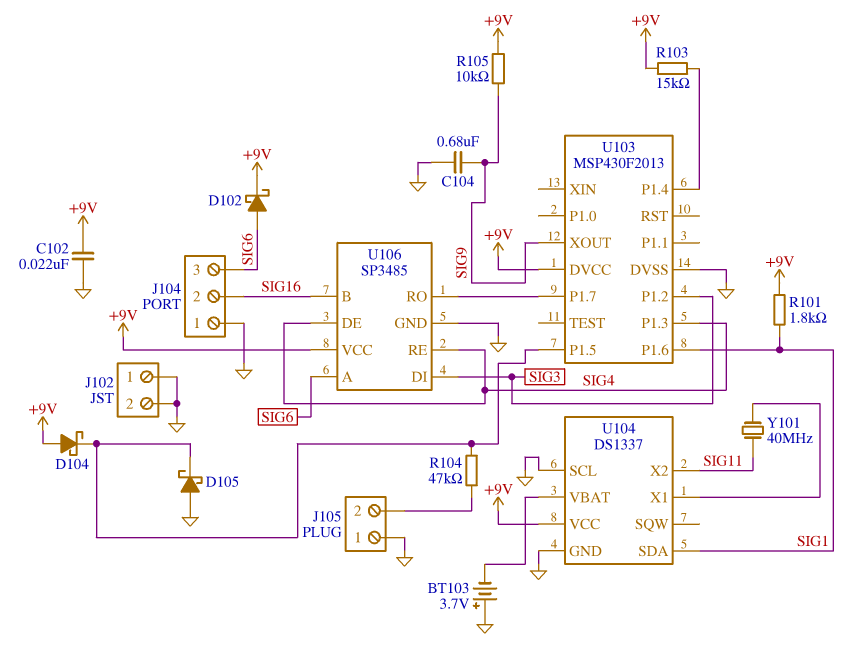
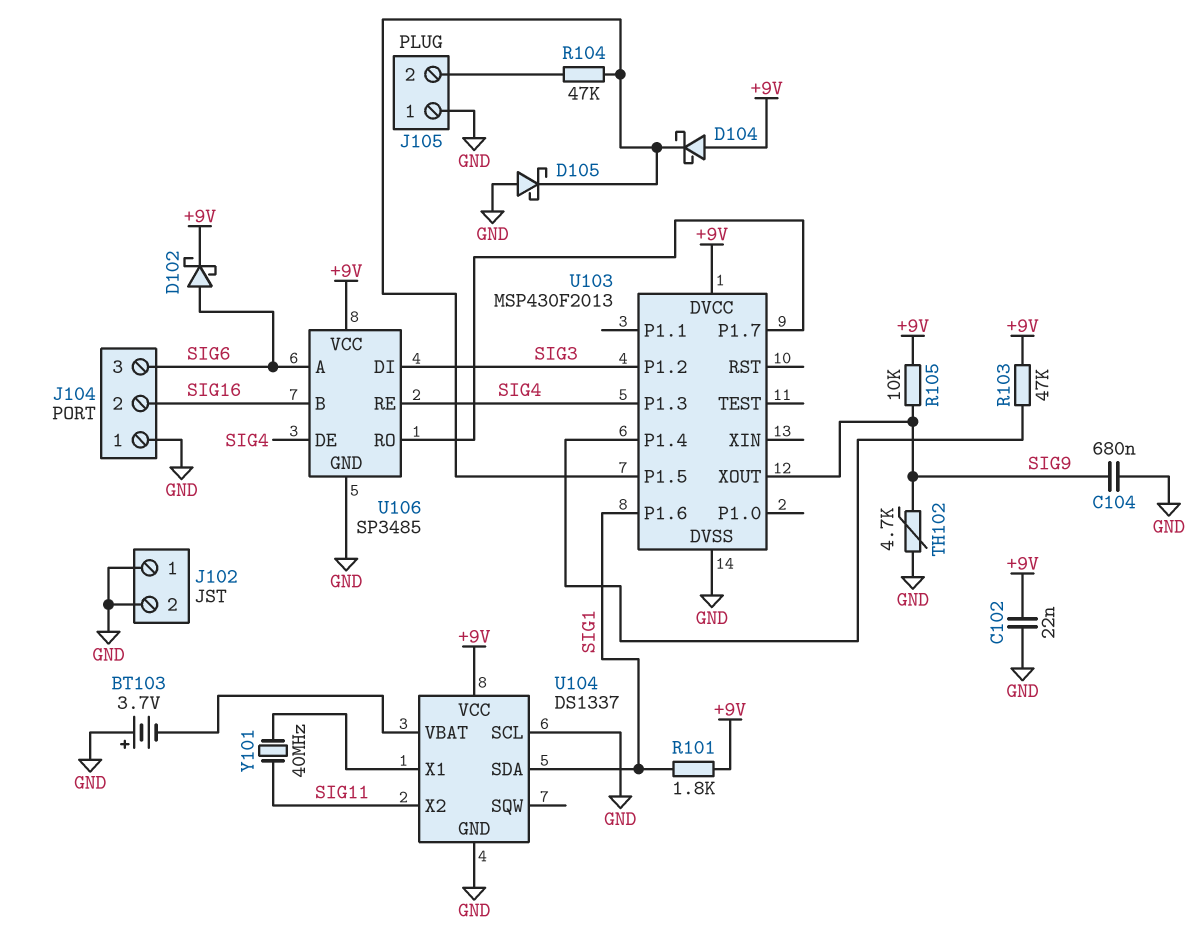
R103: 15k (+9V, U103/P1.4) -> 47k (+9V, U103/P1.4)
TH102: none -> 4.7k (GND, SIG9)

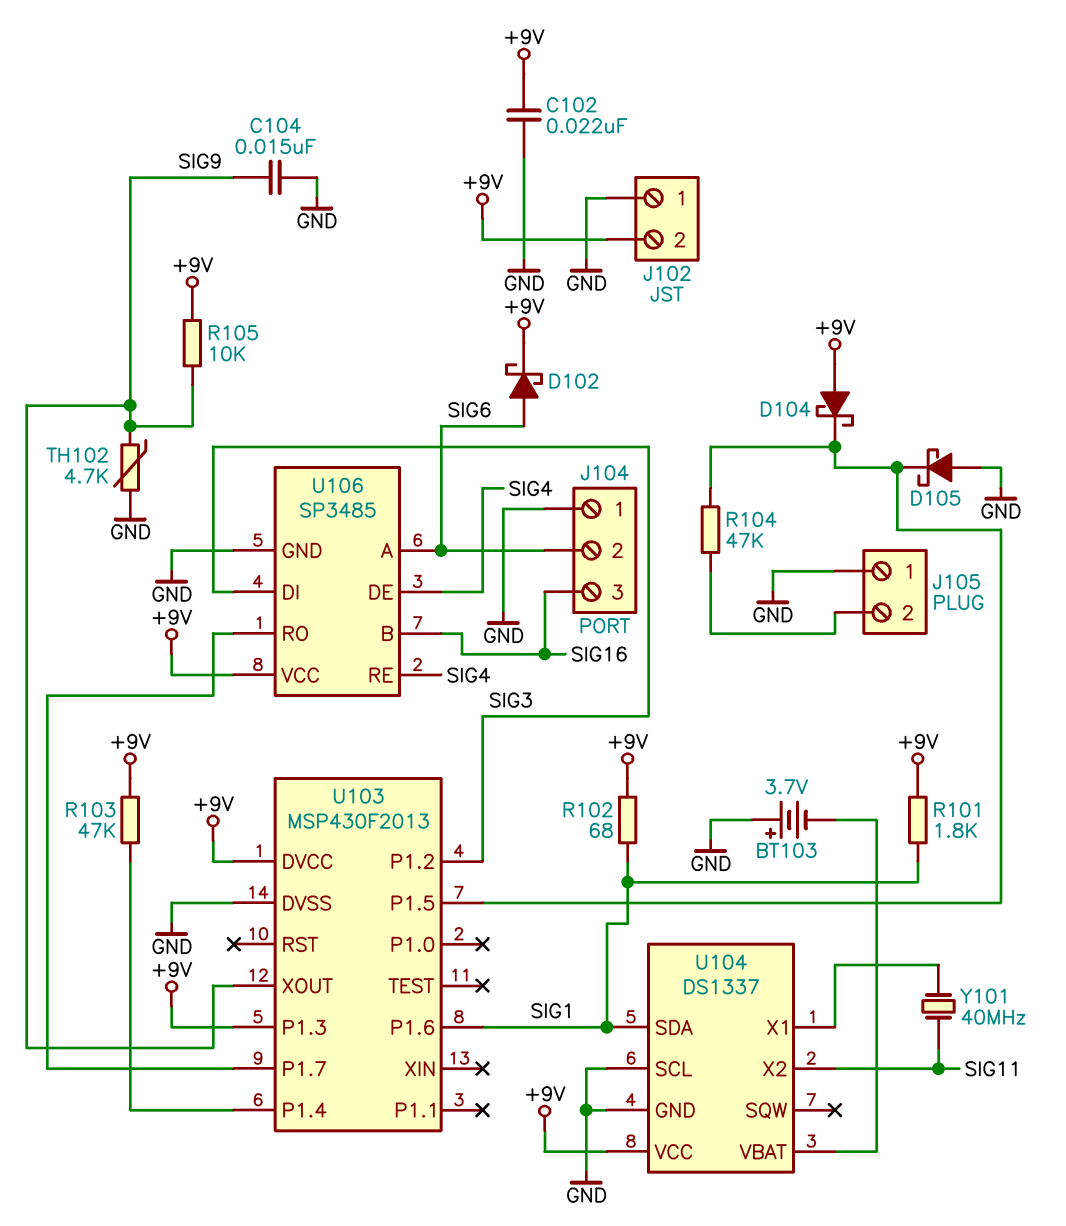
C104: 680nF (GND, SIG9) -> 15nF (GND, SIG9)
J102 pin 2: GND -> +9V
J104 pin 2: SIG16 -> SIG6
J104 pin 3: SIG6 -> SIG16
R102: none -> 68 (+9V, SIG1)
U103 pin P1.3: SIG4 -> +9V

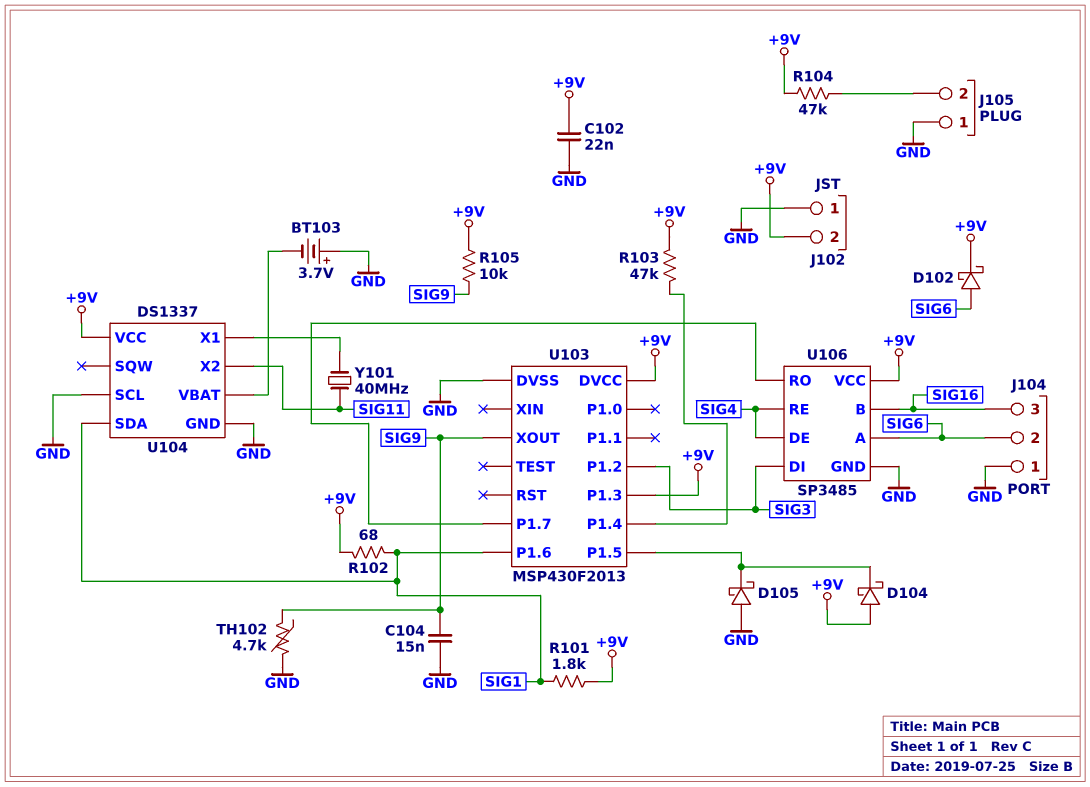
R104: 47k (J105/2, U103/P1.5) -> 47k (+9V, J105/2)

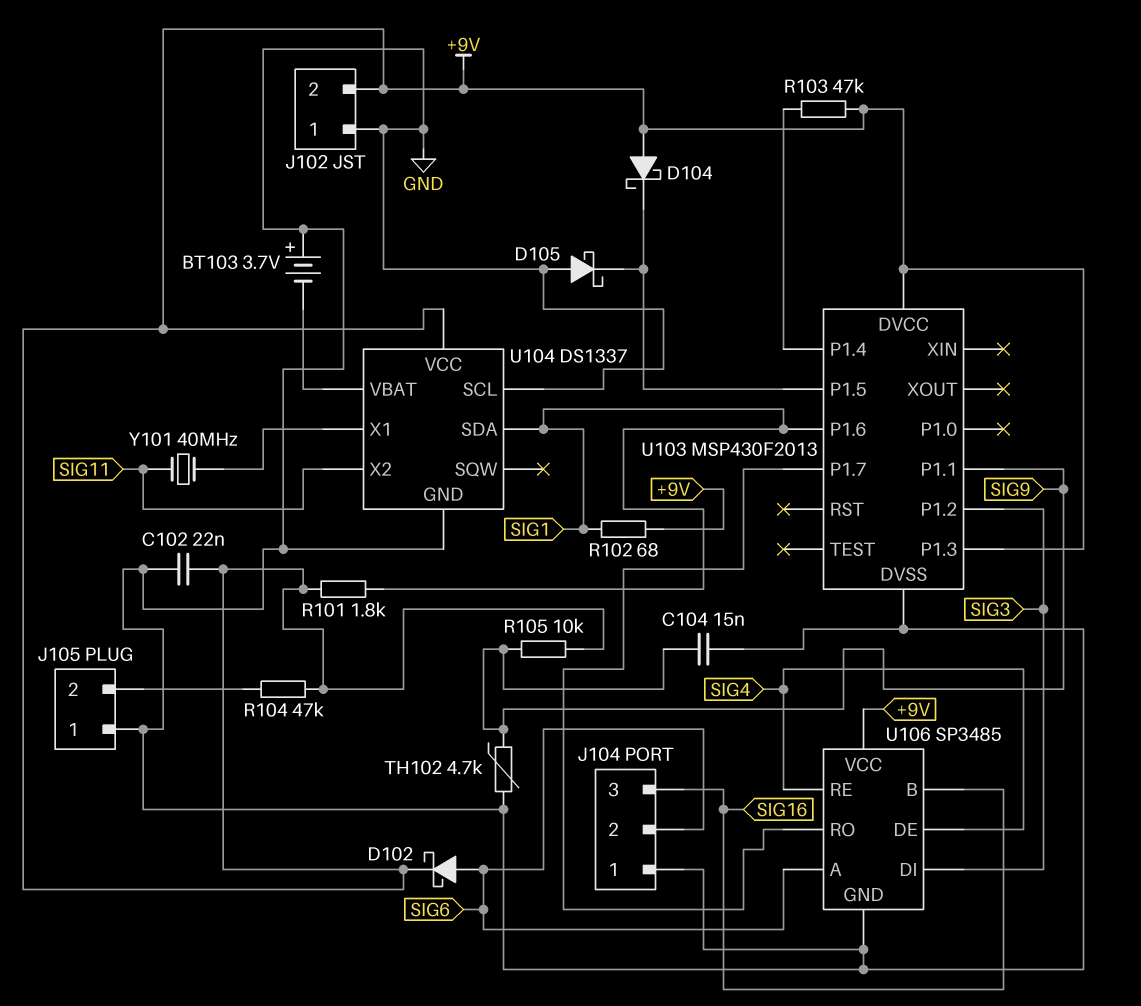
U103 pin P1.1: none -> SIG9
U103 pin XOUT: SIG9 -> none

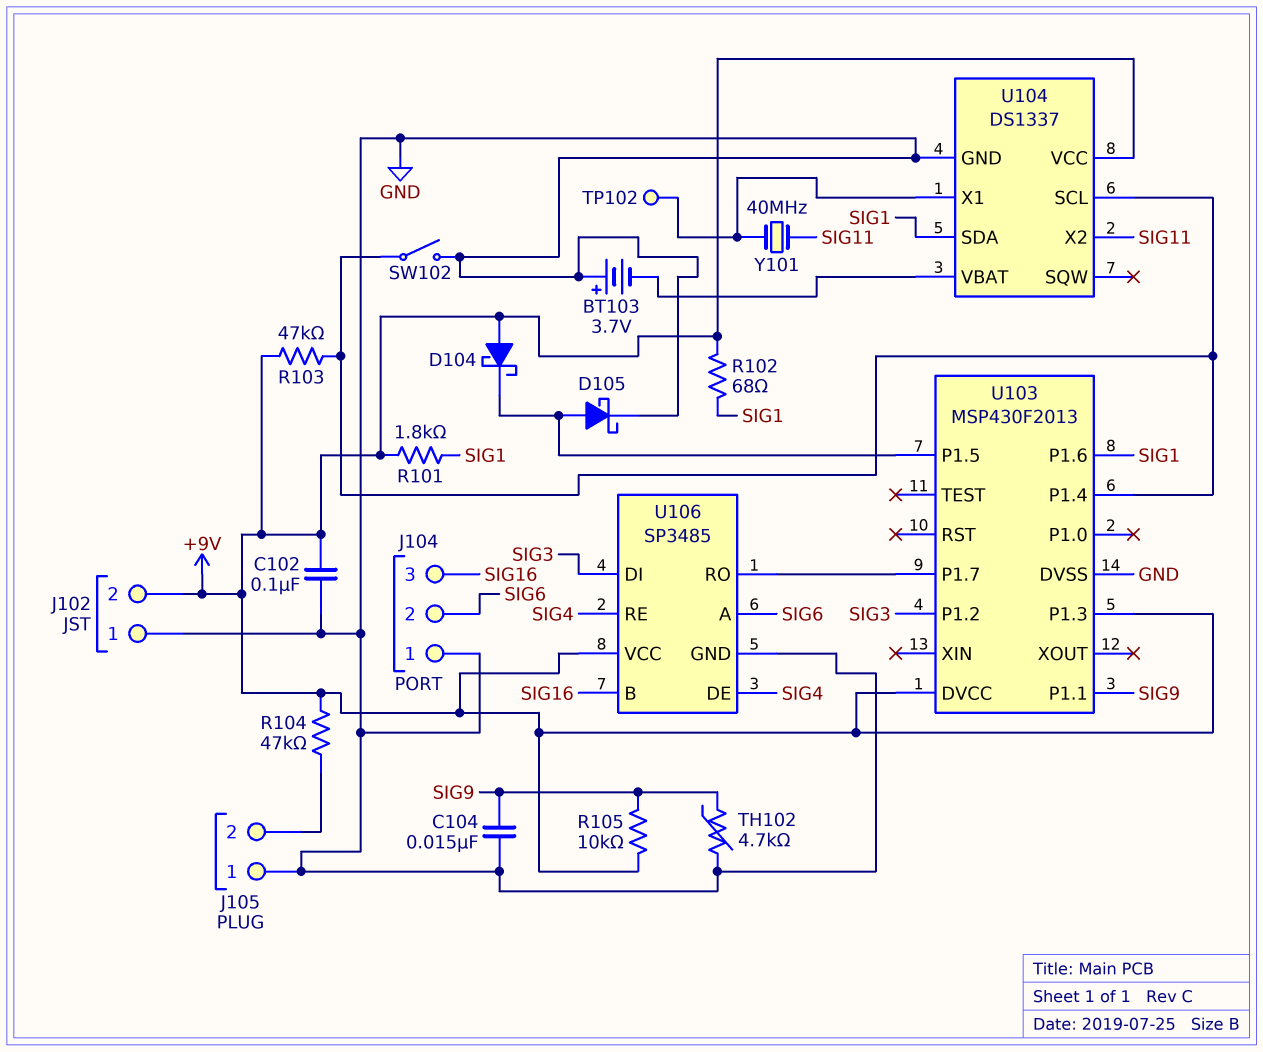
C102: 22nF (+9V, GND) -> 100nF (+9V, GND)
D102: schottky (A SIG6, K +9V) -> none
D105: schottky (A GND, K U103/P1.5) -> schottky (A U103/P1.5, K GND)
SW102: none -> switch (GND, U103/P1.4)
TP102: none -> test point (U104/X1)
U104 pin SCL: GND -> U103/P1.4

